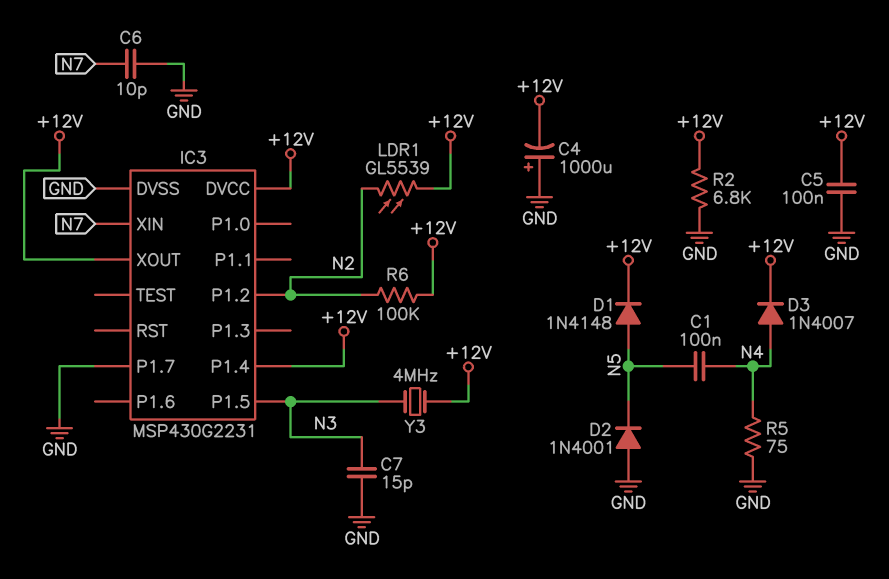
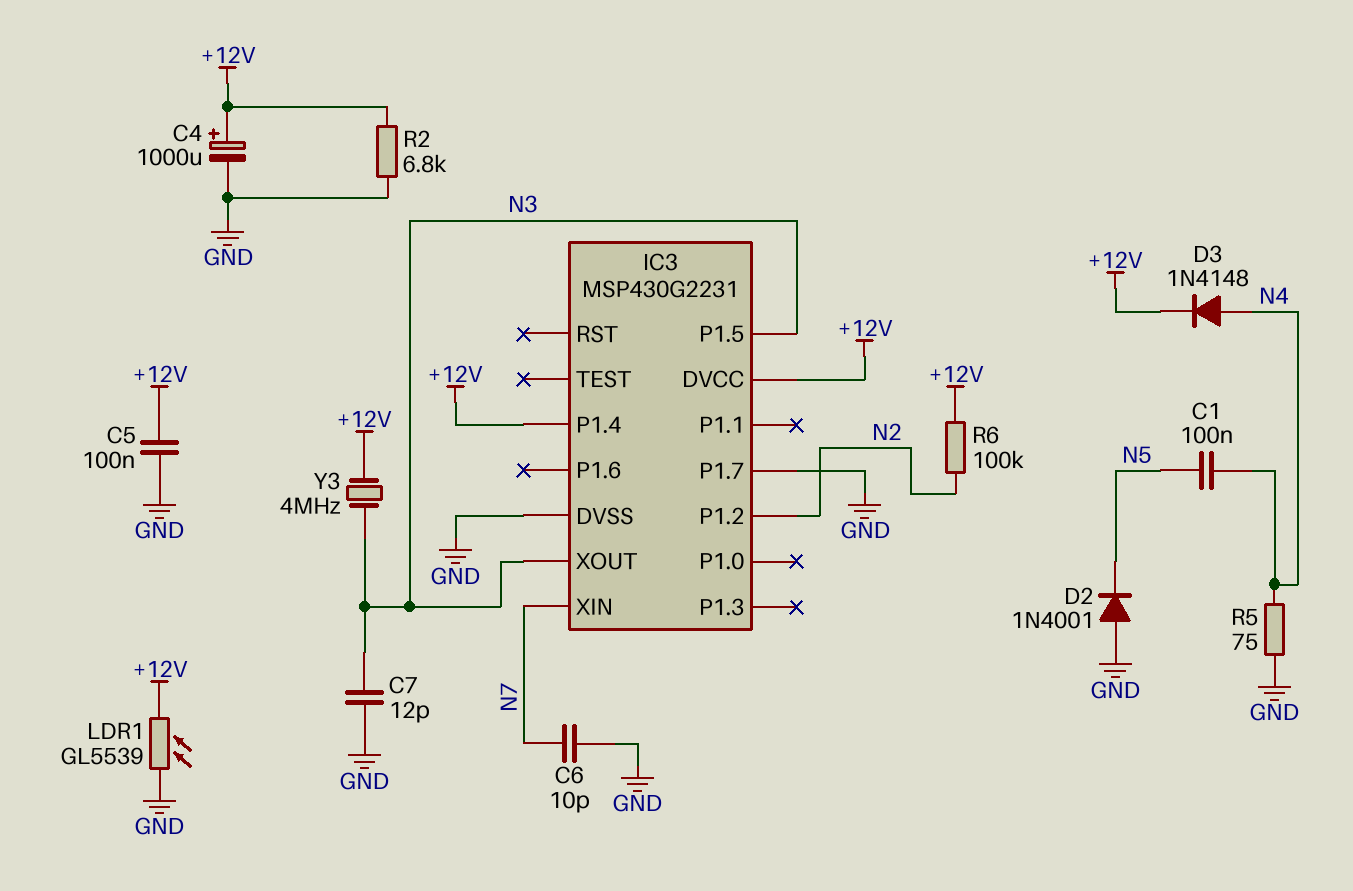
C4: 1000uF (plus GND, minus +12V) -> 1000uF (plus +12V, minus GND)
C7: 15pF (GND, N3) -> 12pF (GND, N3)
D1: diode 1N4148 (A N5, K +12V) -> none
D3: diode 1N4007 (A N4, K +12V) -> diode 1N4148 (A N4, K +12V)
IC3 pin XOUT: +12V -> N3
LDR1: GL5539 (+12V, N2) -> GL5539 (+12V, GND)

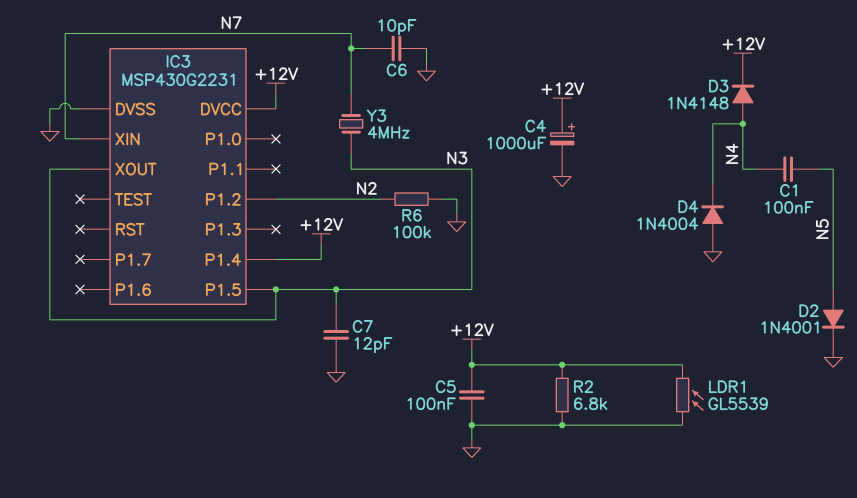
D2: diode 1N4001 (A GND, K N5) -> diode 1N4001 (A N5, K GND)
D4: none -> diode 1N4004 (A GND, K N4)
IC3 pin P1.7: GND -> none
R5: 75 (GND, N4) -> none
R6: 100k (+12V, N2) -> 100k (GND, N2)
Y3: 4MHz (+12V, N3) -> 4MHz (N3, N7)

